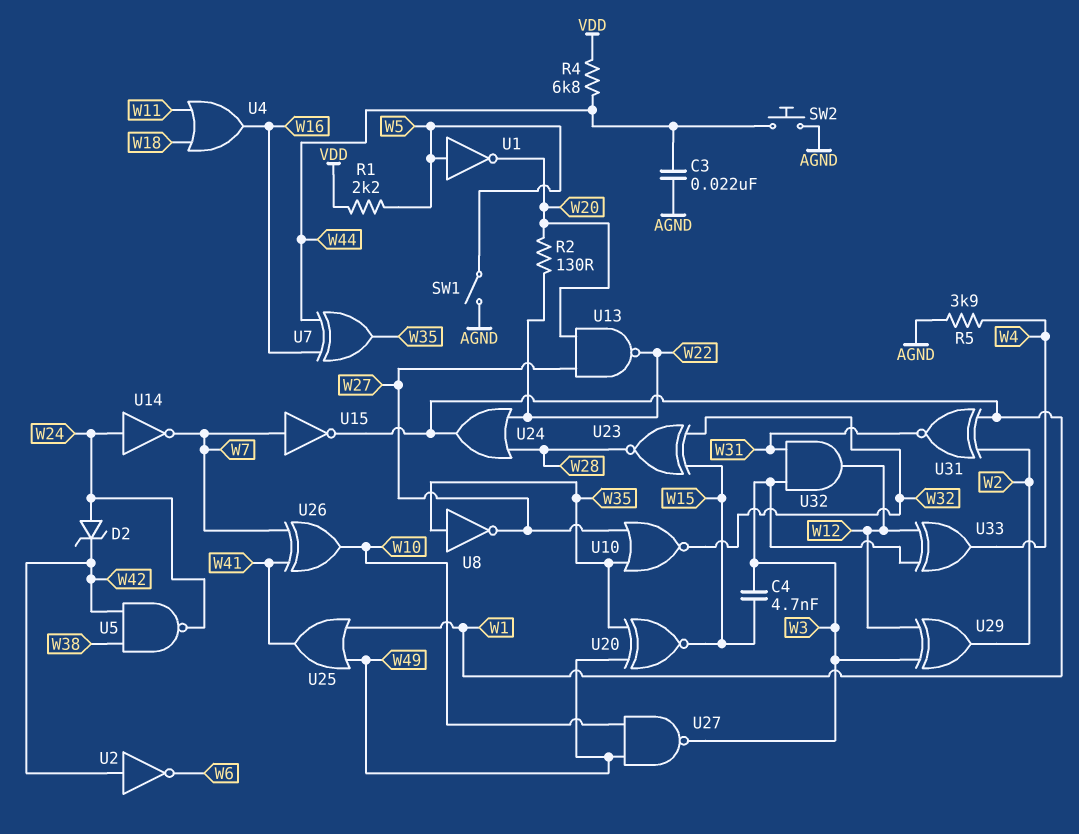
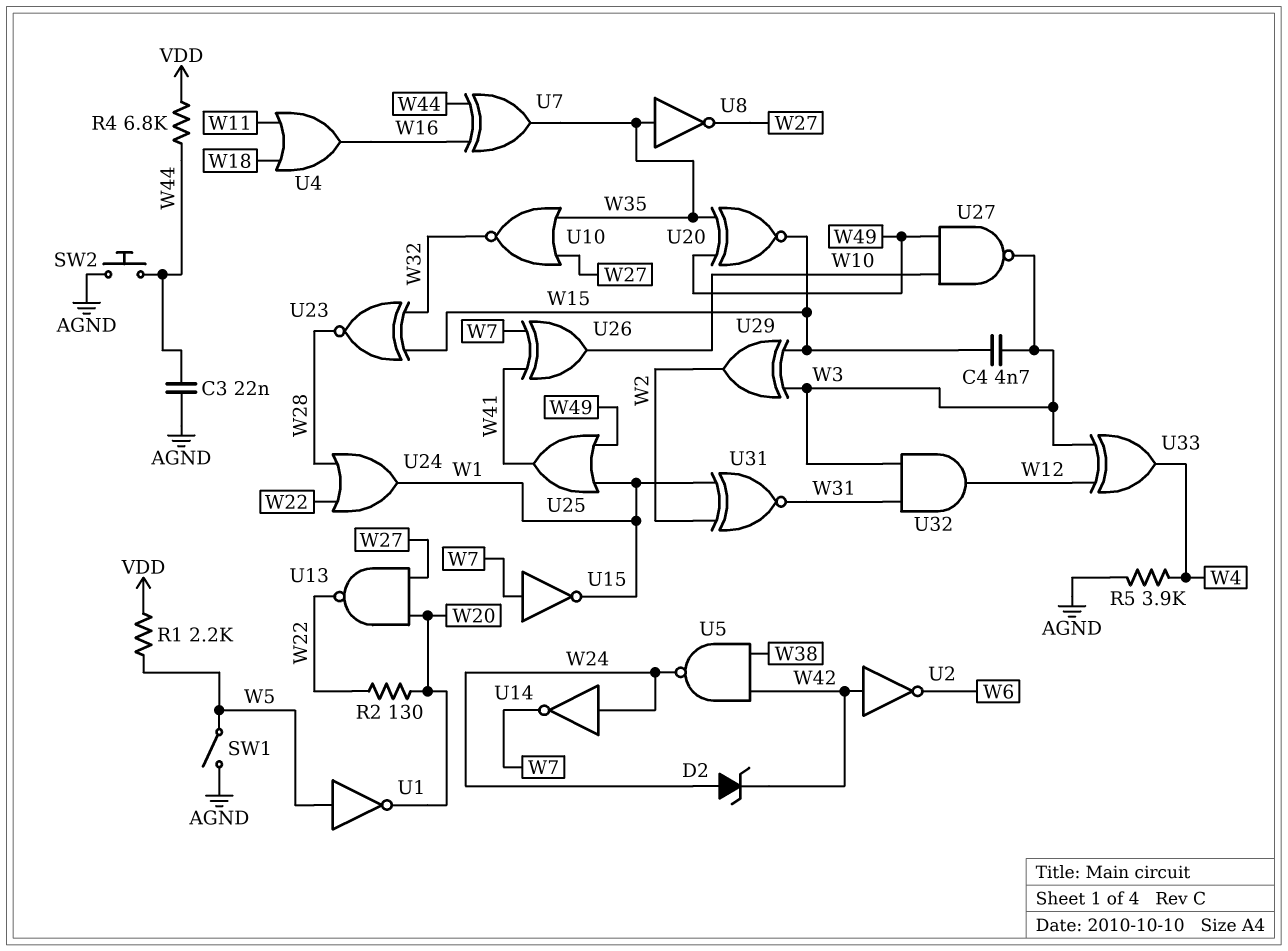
U29: XOR (in W3, in W12, out W2) -> XOR (in W3, in W15, out W2)

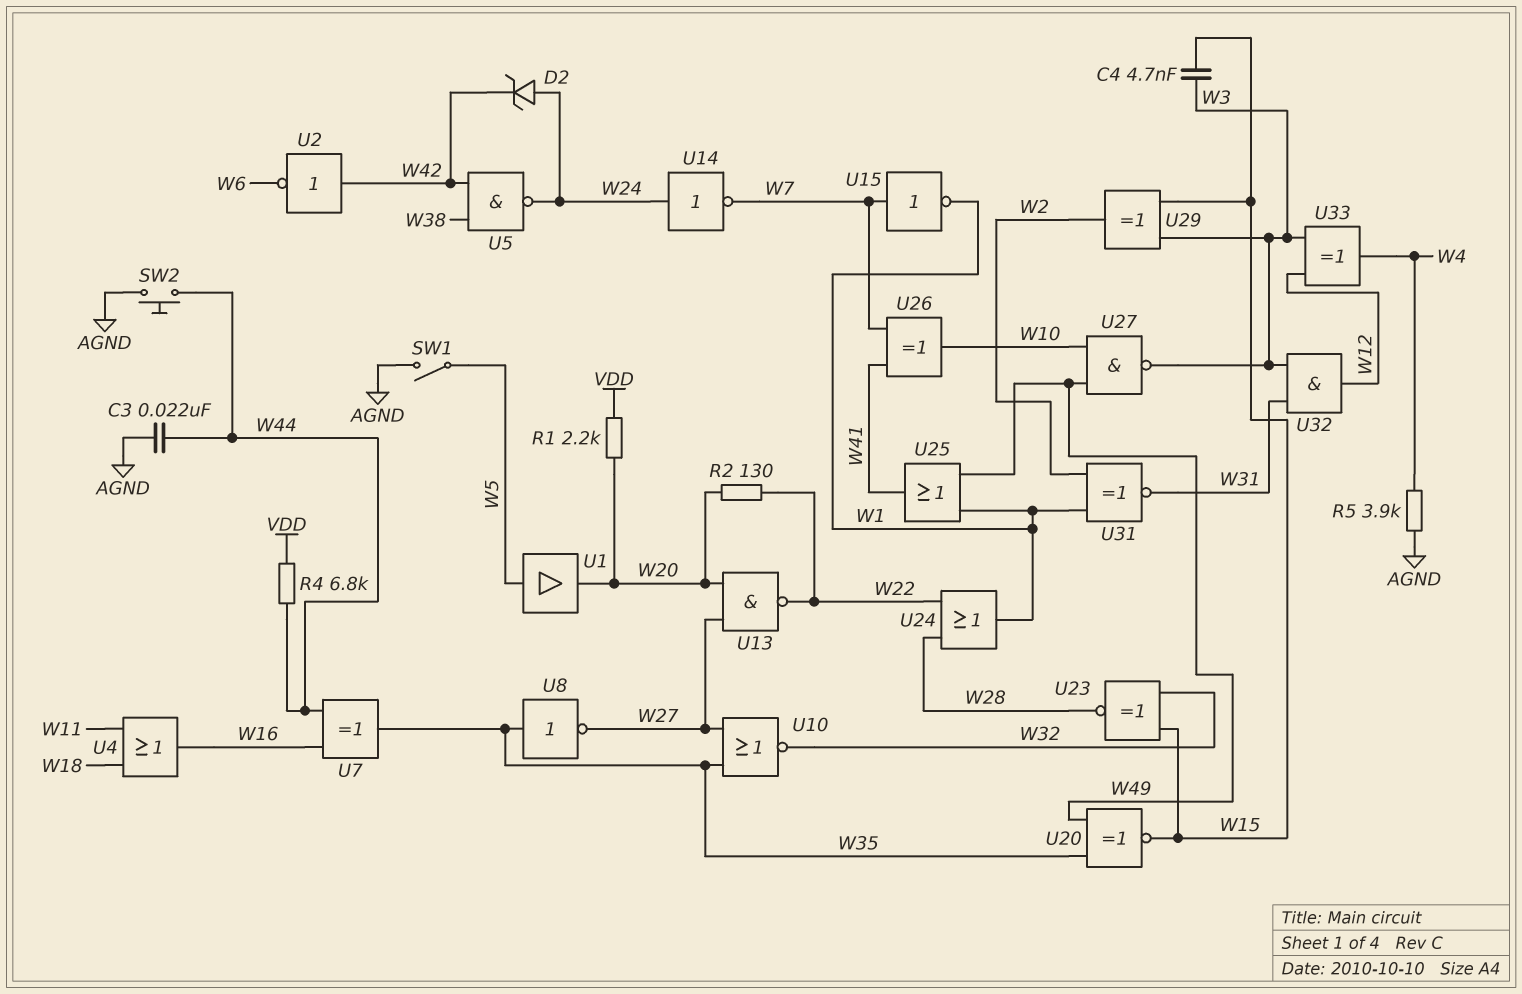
R1: 2.2k (VDD, W5) -> 2.2k (VDD, W20)
U1: NOT (in W5, out W20) -> buffer (in W5, out W20)

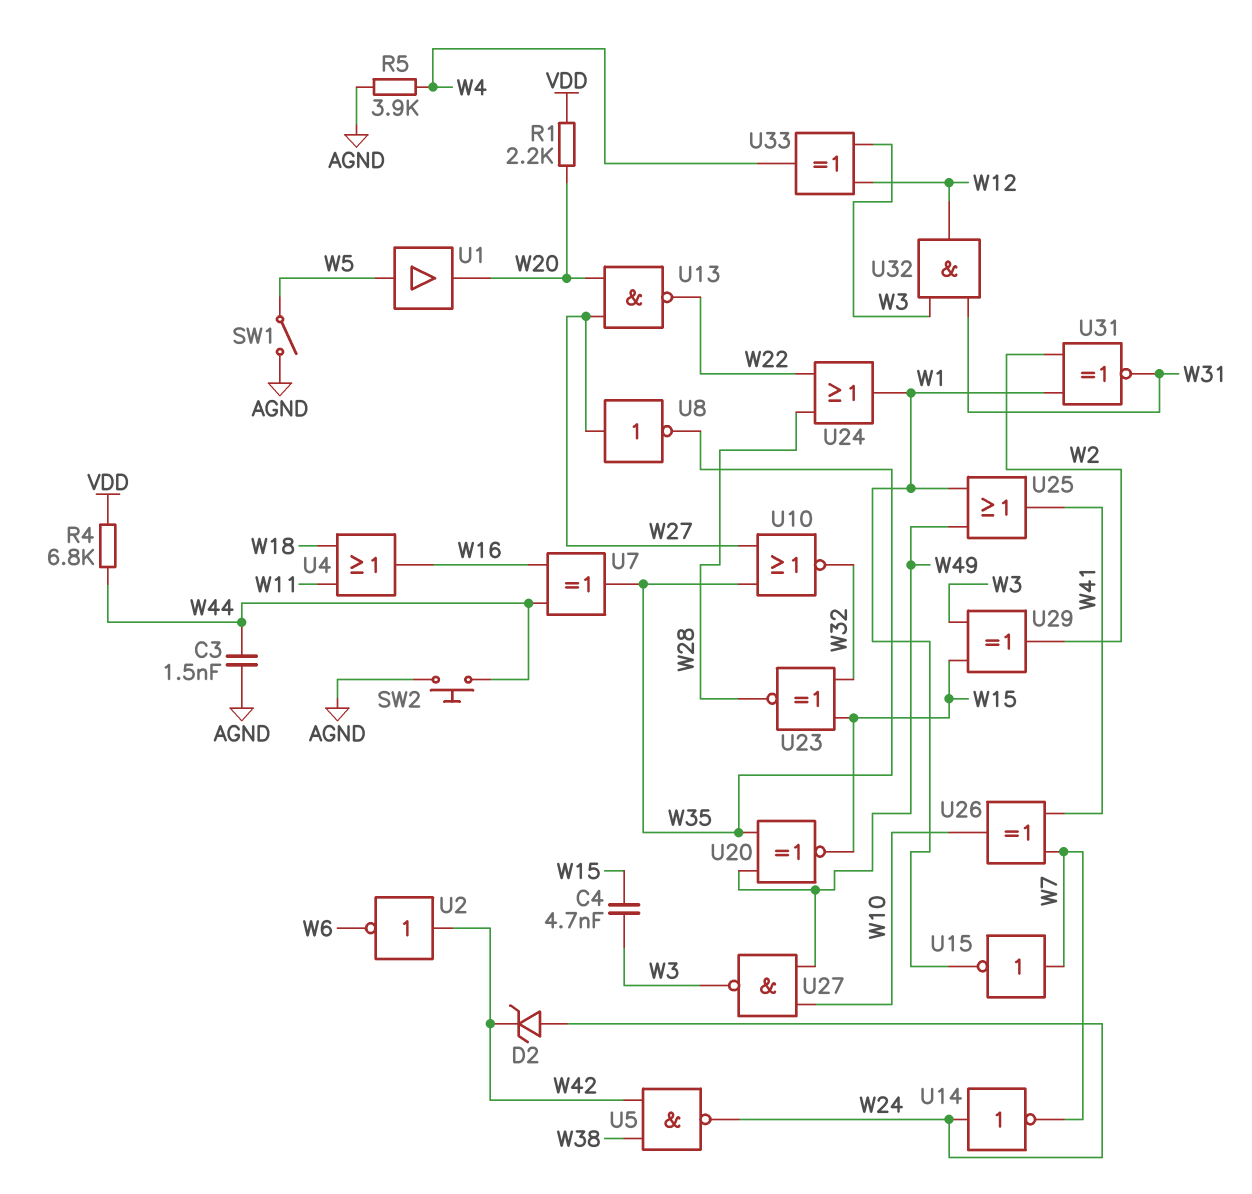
C3: 22nF (AGND, W44) -> 1.5nF (AGND, W44)
R2: 130 (W20, W22) -> none
U8: NOT (in W35, out W27) -> NOT (in W27, out W35)

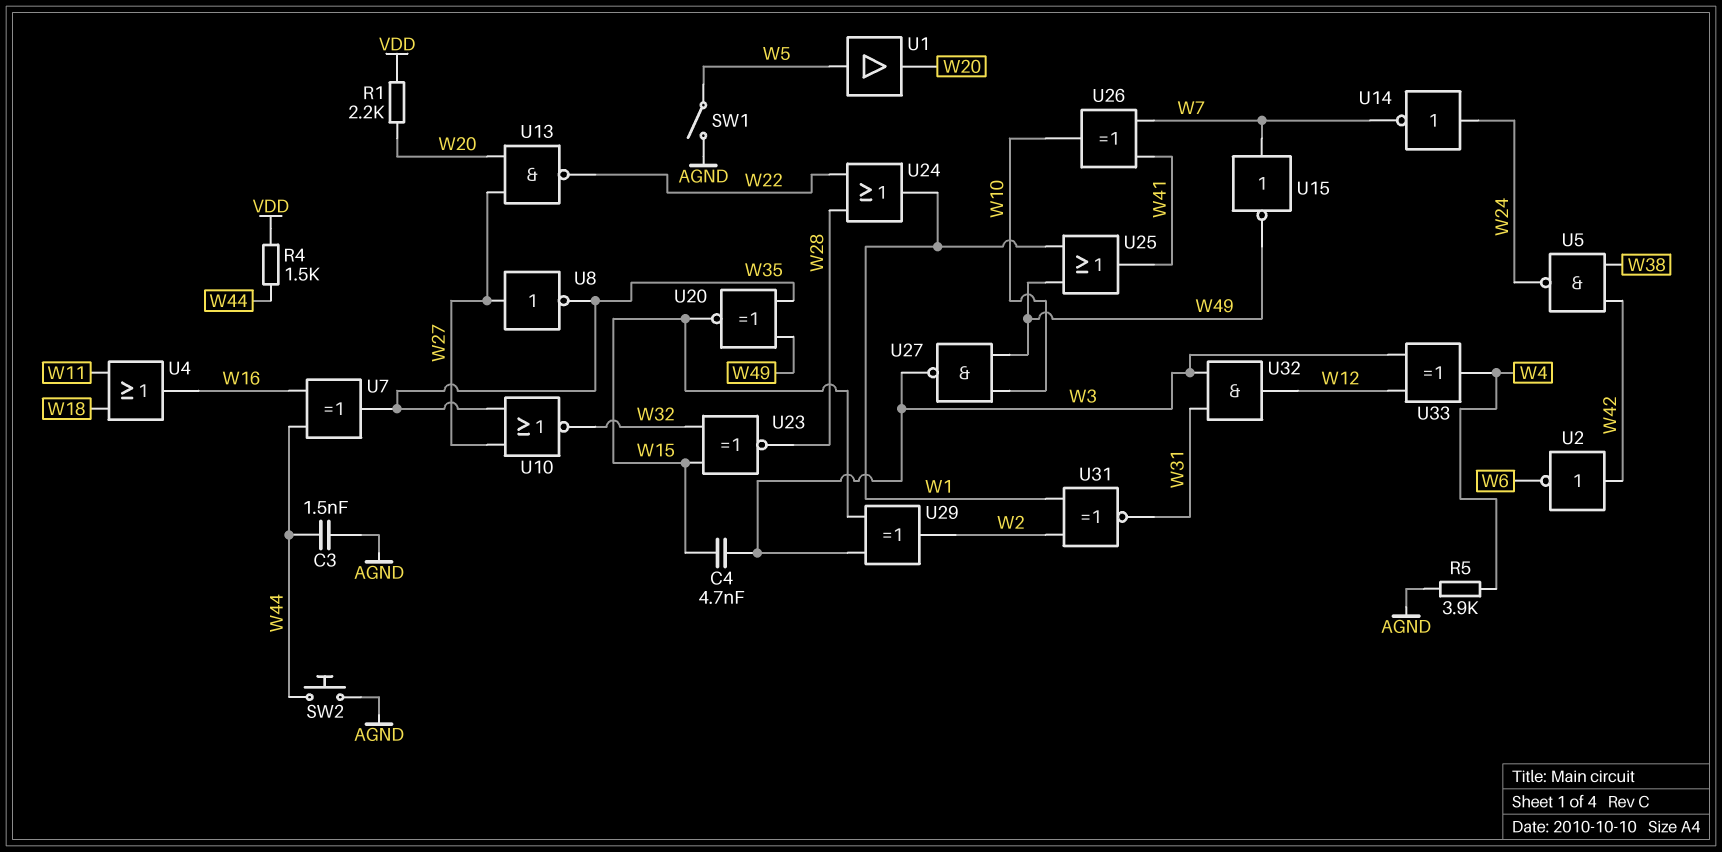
D2: zener (A W24, K W42) -> none
R4: 6.8k (VDD, W44) -> 1.5k (VDD, W44)
U15: NOT (in W7, out W1) -> NOT (in W7, out W49)

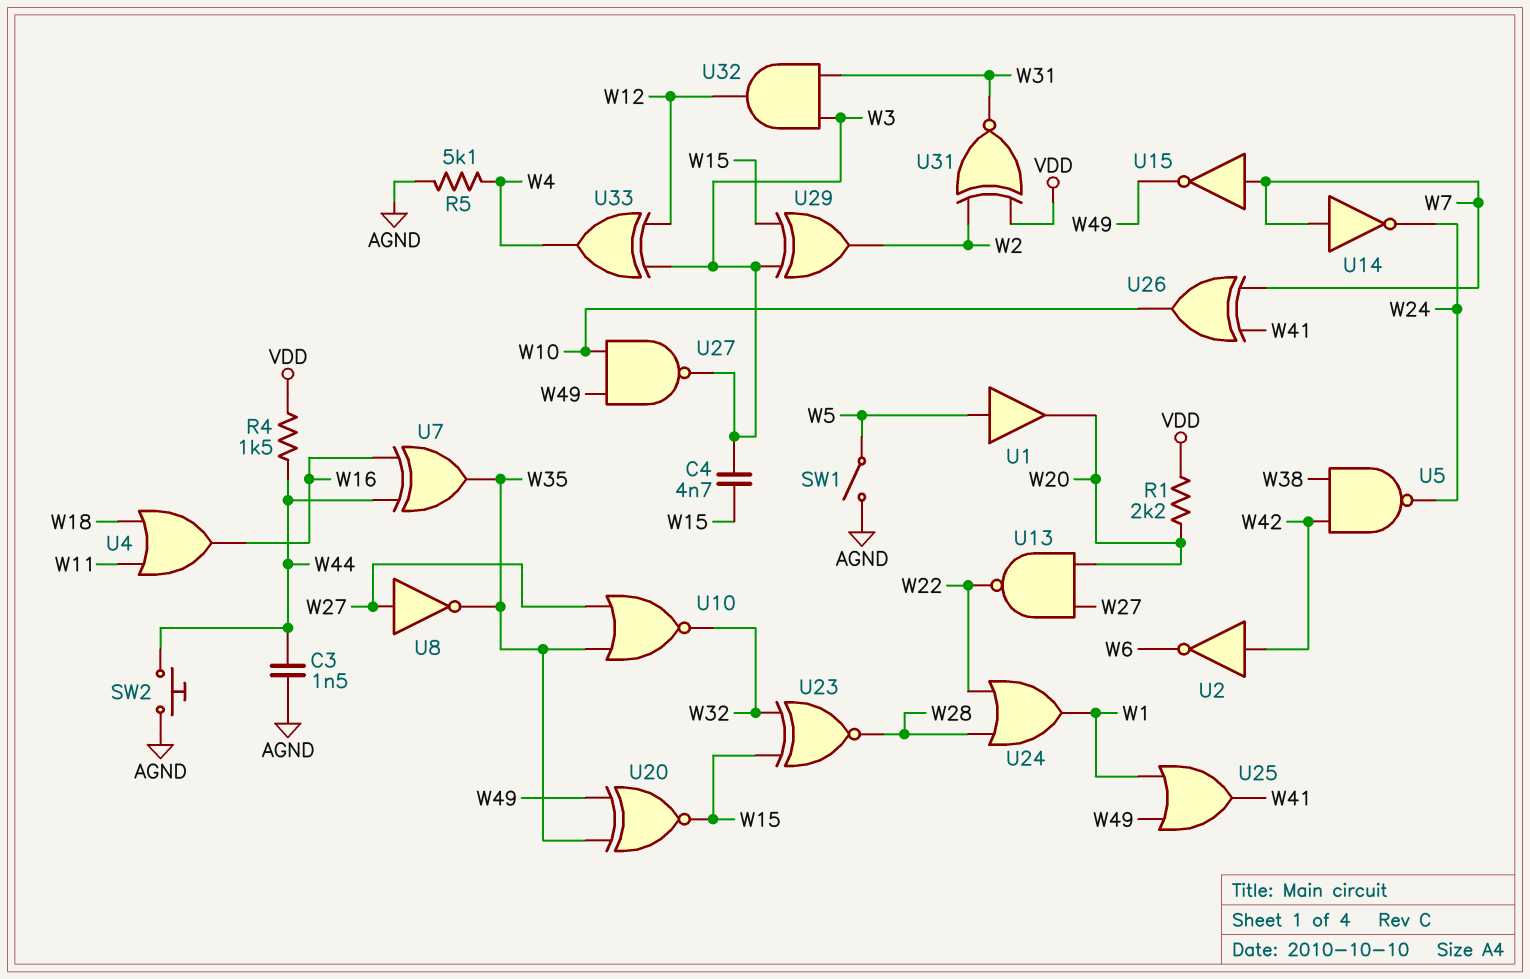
R5: 3.9k (AGND, W4) -> 5.1k (AGND, W4)
U14: NOT (in W24, out W7) -> NOT (in W7, out W24)
U31: XNOR (in W1, in W2, out W31) -> XNOR (in VDD, in W2, out W31)

